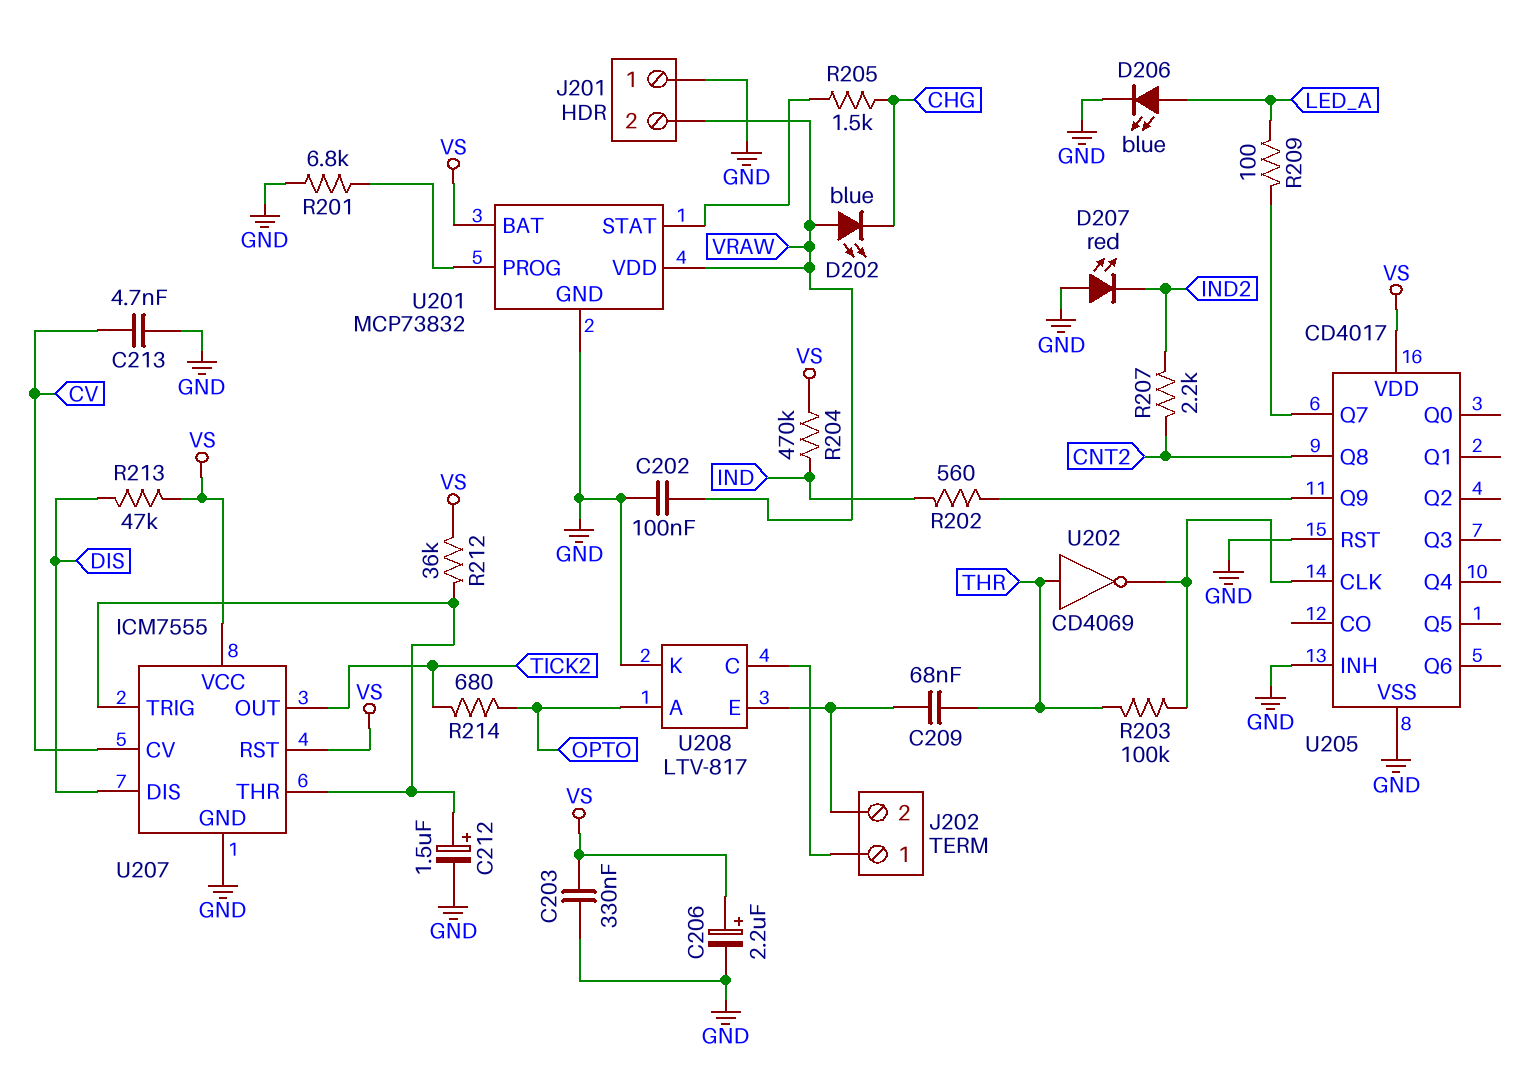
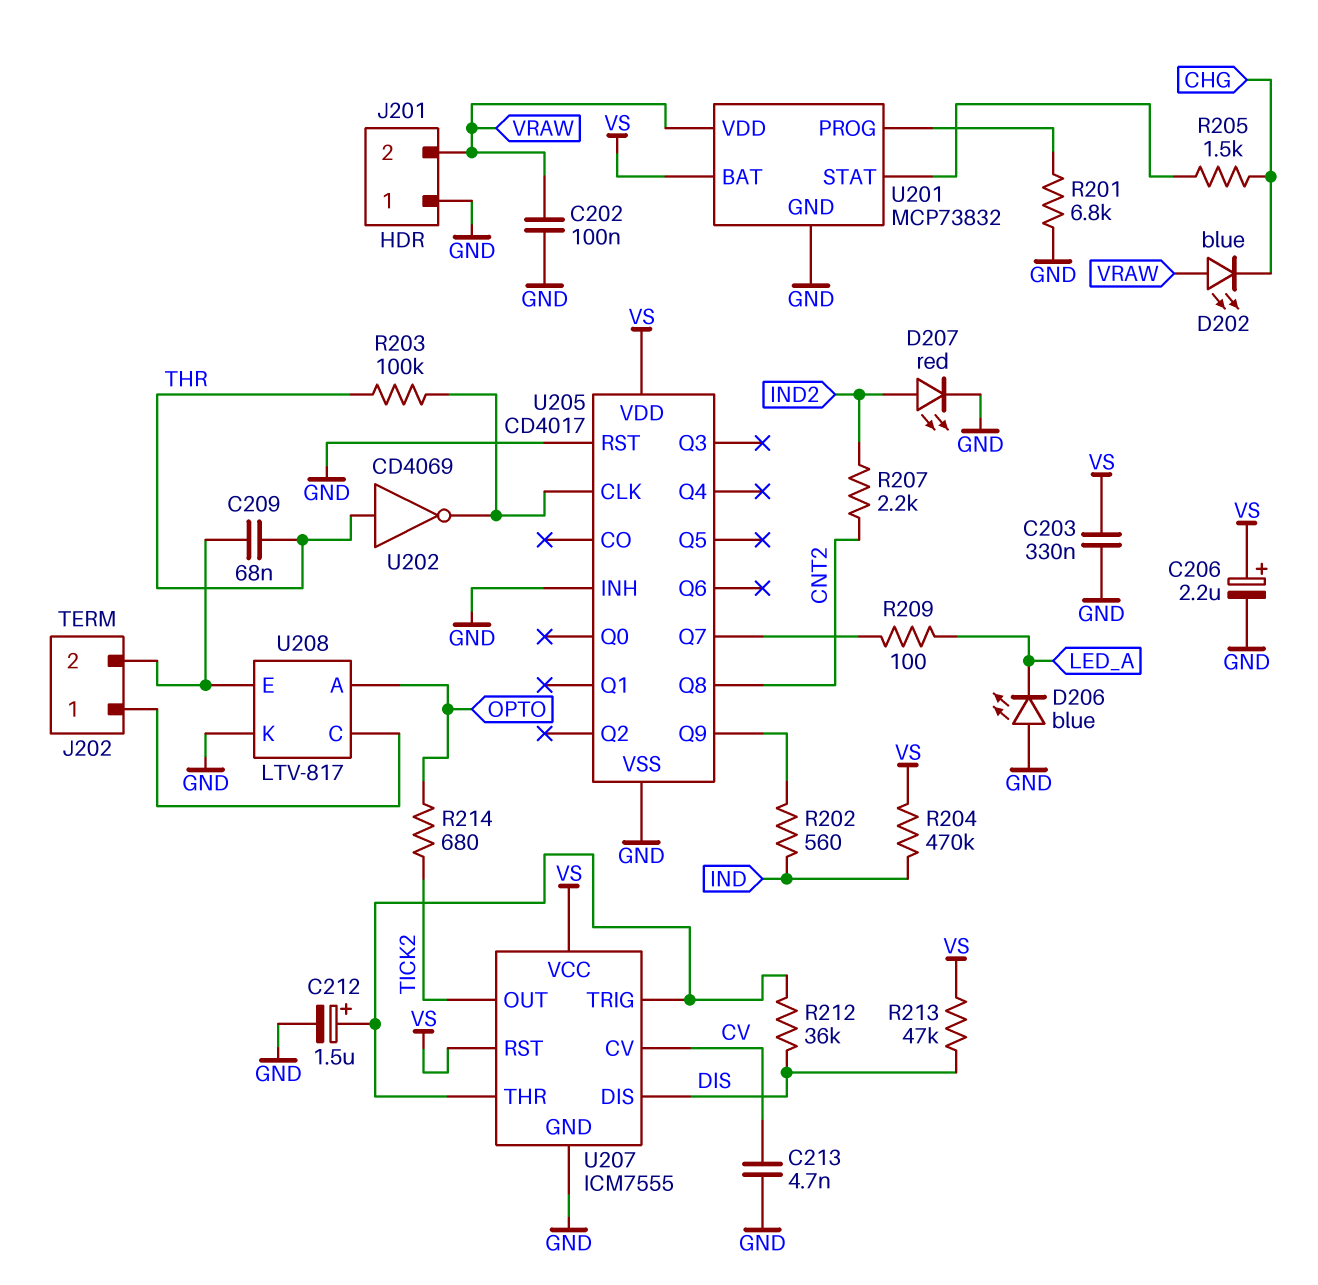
D206: LED blue (A LED_A, K GND) -> LED blue (A GND, K LED_A)
D207: LED red (A GND, K IND2) -> LED red (A IND2, K GND)
R212: 36k (U207/THR, VS) -> 36k (DIS, U207/THR)

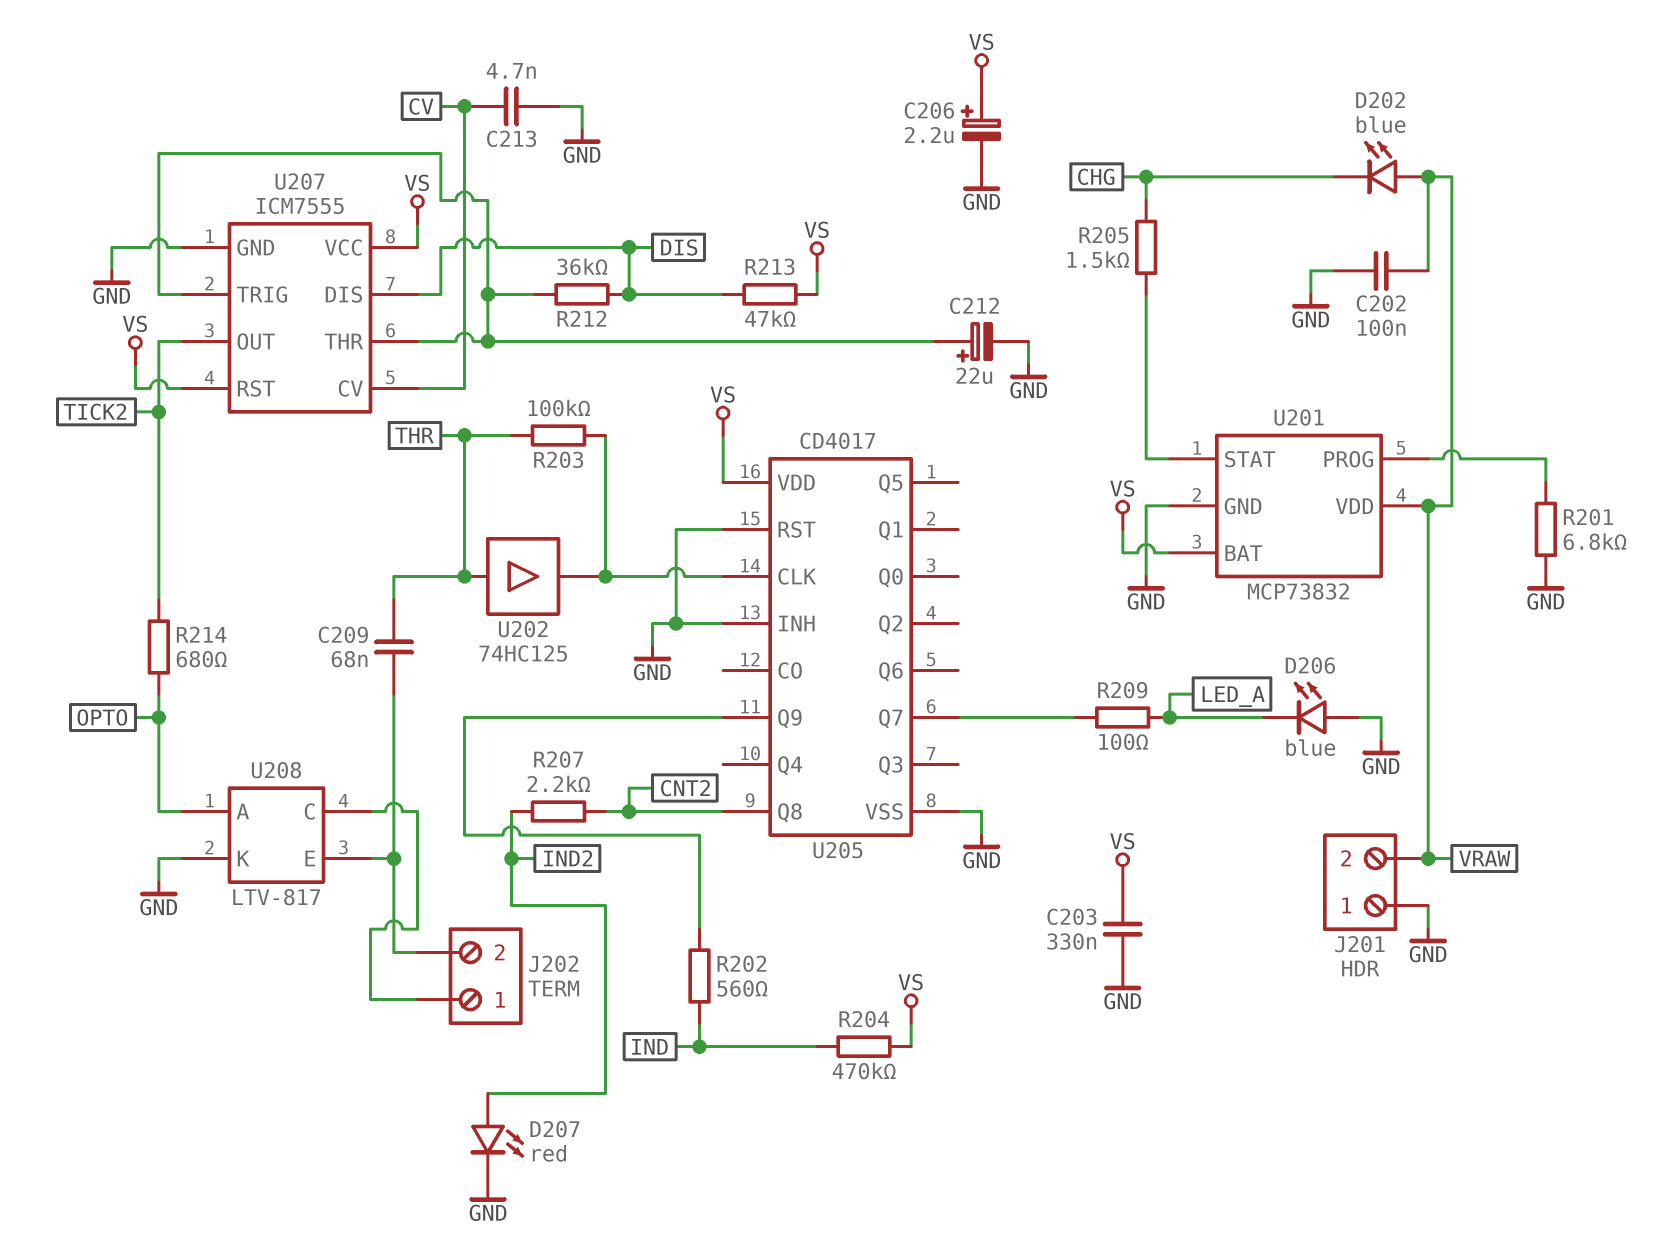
C212: 1.5uF (plus U207/THR, minus GND) -> 22uF (plus U207/THR, minus GND)
U202: NOT CD4069 (in THR, out U205/CLK) -> buffer 74HC125 (in THR, out U205/CLK)

